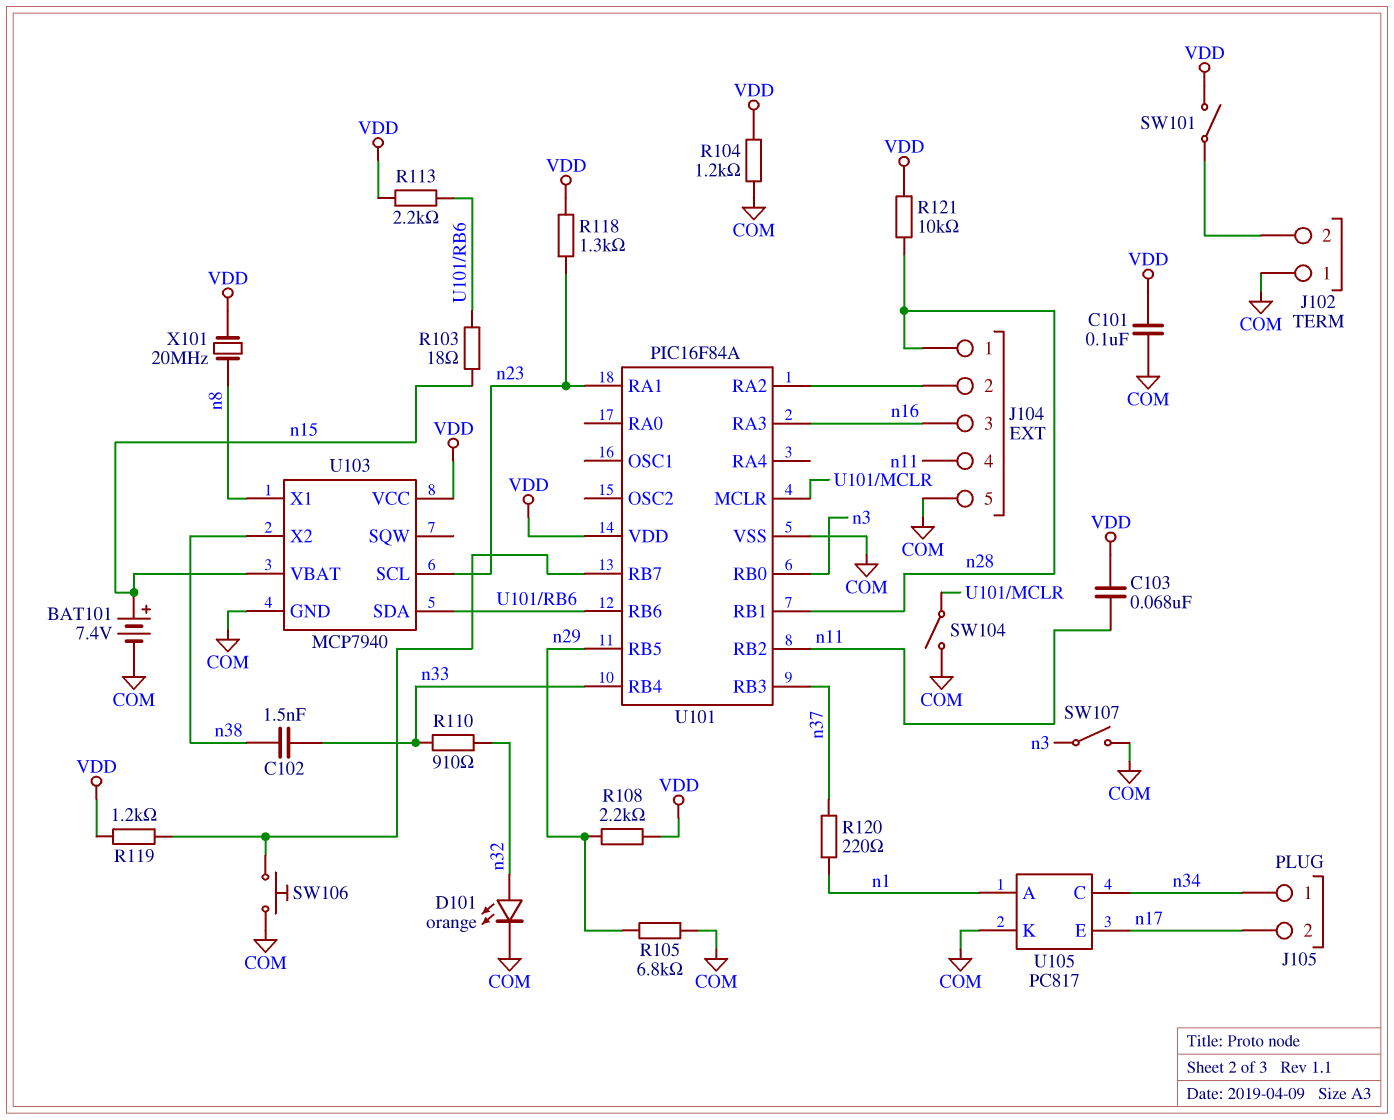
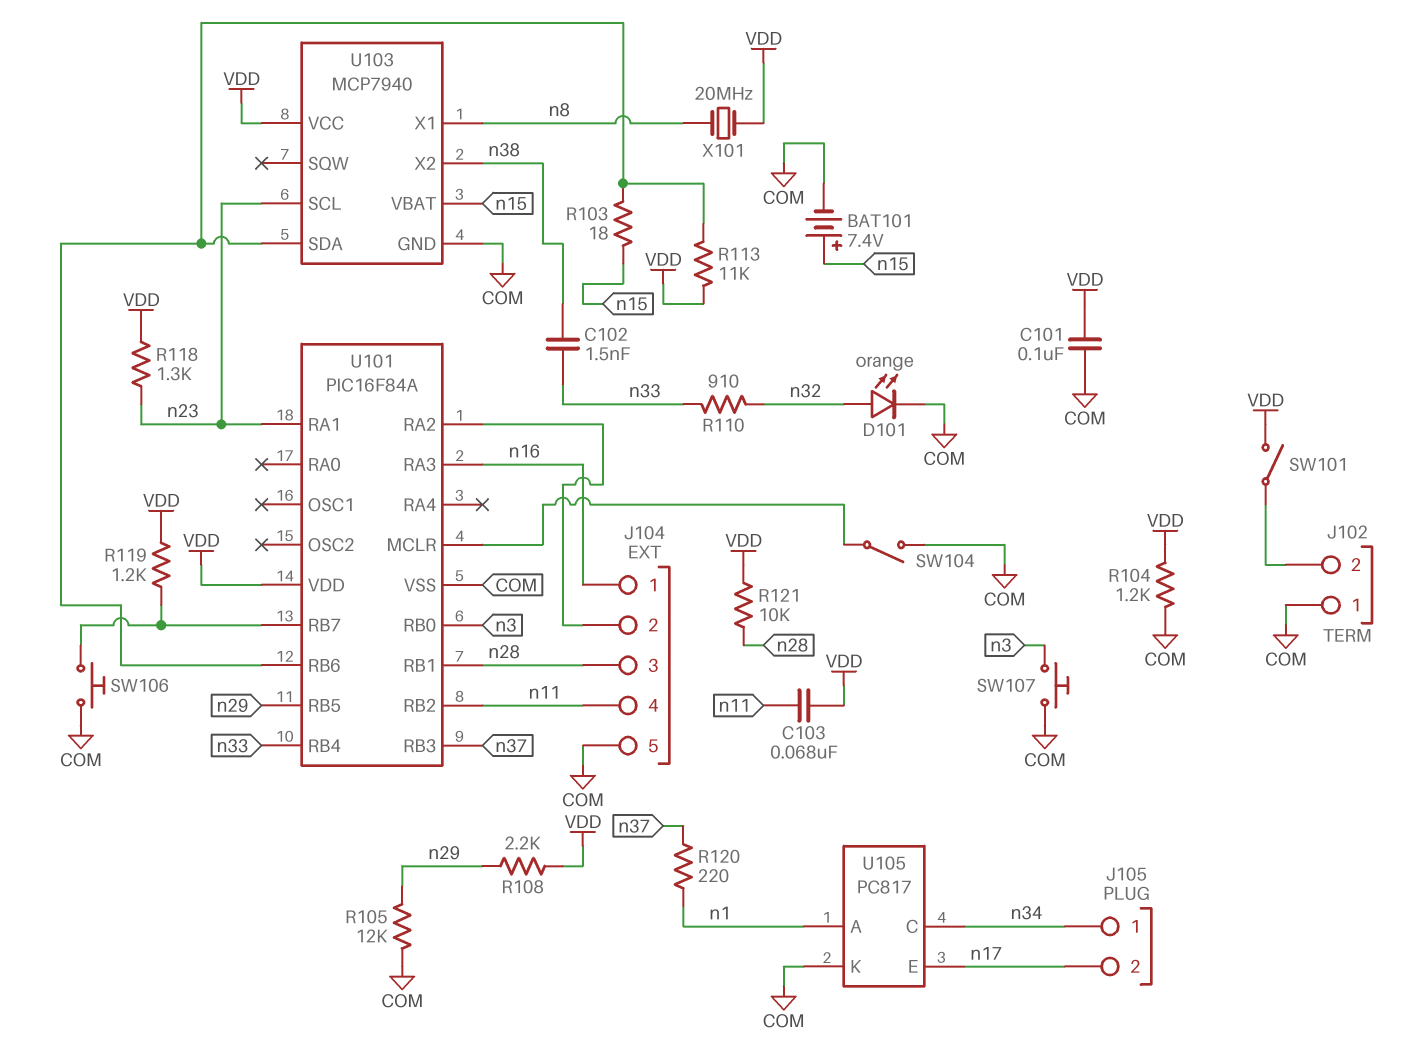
J104 pin 1: n28 -> n16
J104 pin 3: n16 -> n28
R105: 6.8k (COM, n29) -> 12k (COM, n29)
R113: 2.2k (U101/RB6, VDD) -> 11k (U101/RB6, VDD)
SW107: switch (COM, n3) -> button (COM, n3)

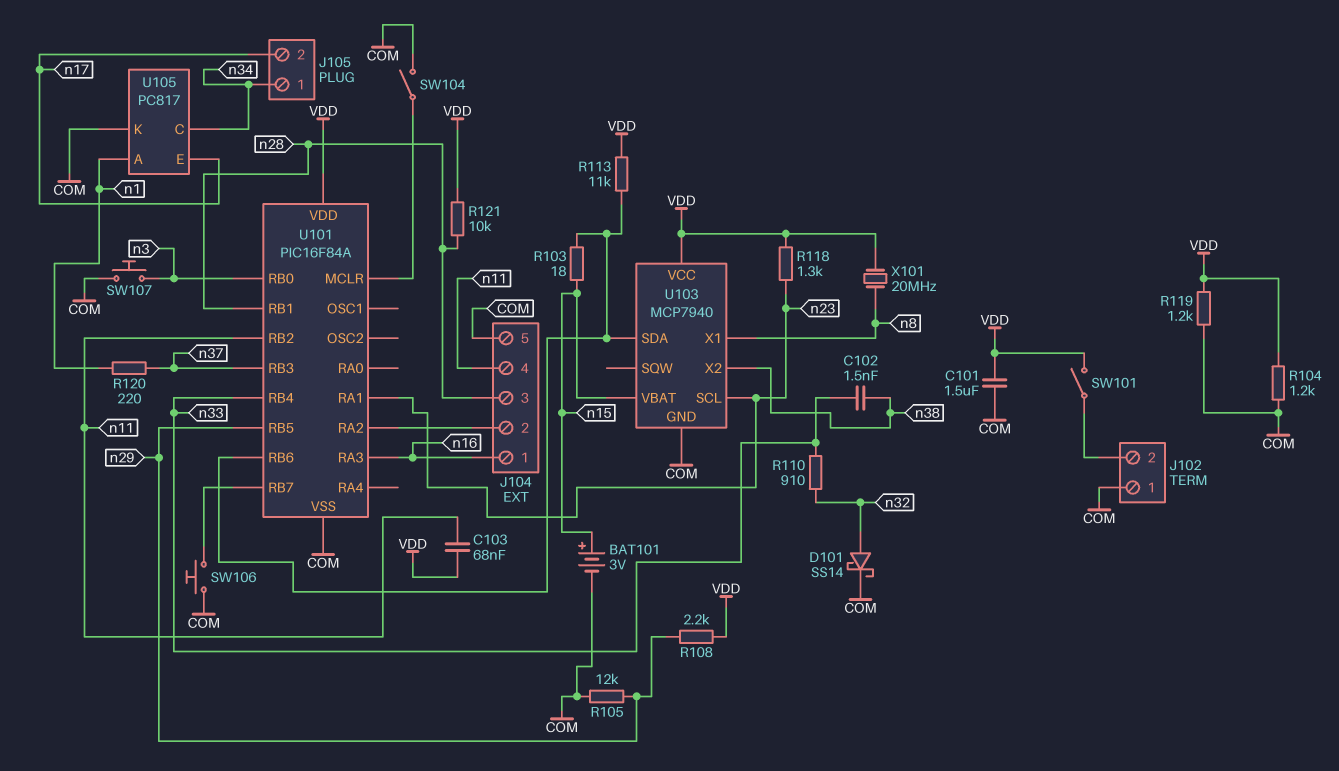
BAT101: 7.4V (plus n15, minus COM) -> 3V (plus n15, minus COM)
C101: 100nF (COM, VDD) -> 1.5uF (COM, VDD)
D101: LED orange (A n32, K COM) -> schottky SS14 (A n32, K COM)
R119: 1.2k (U101/RB7, VDD) -> 1.2k (COM, VDD)

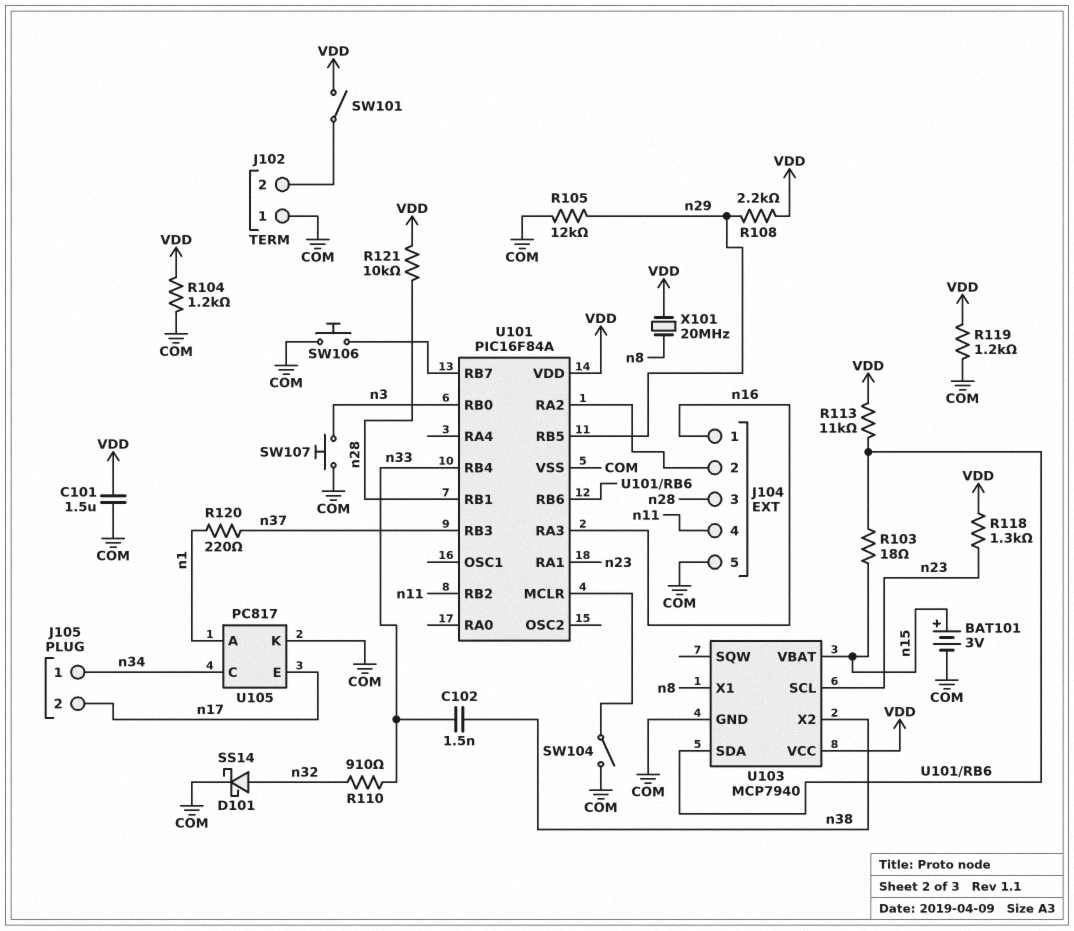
C103: 68nF (VDD, n11) -> none

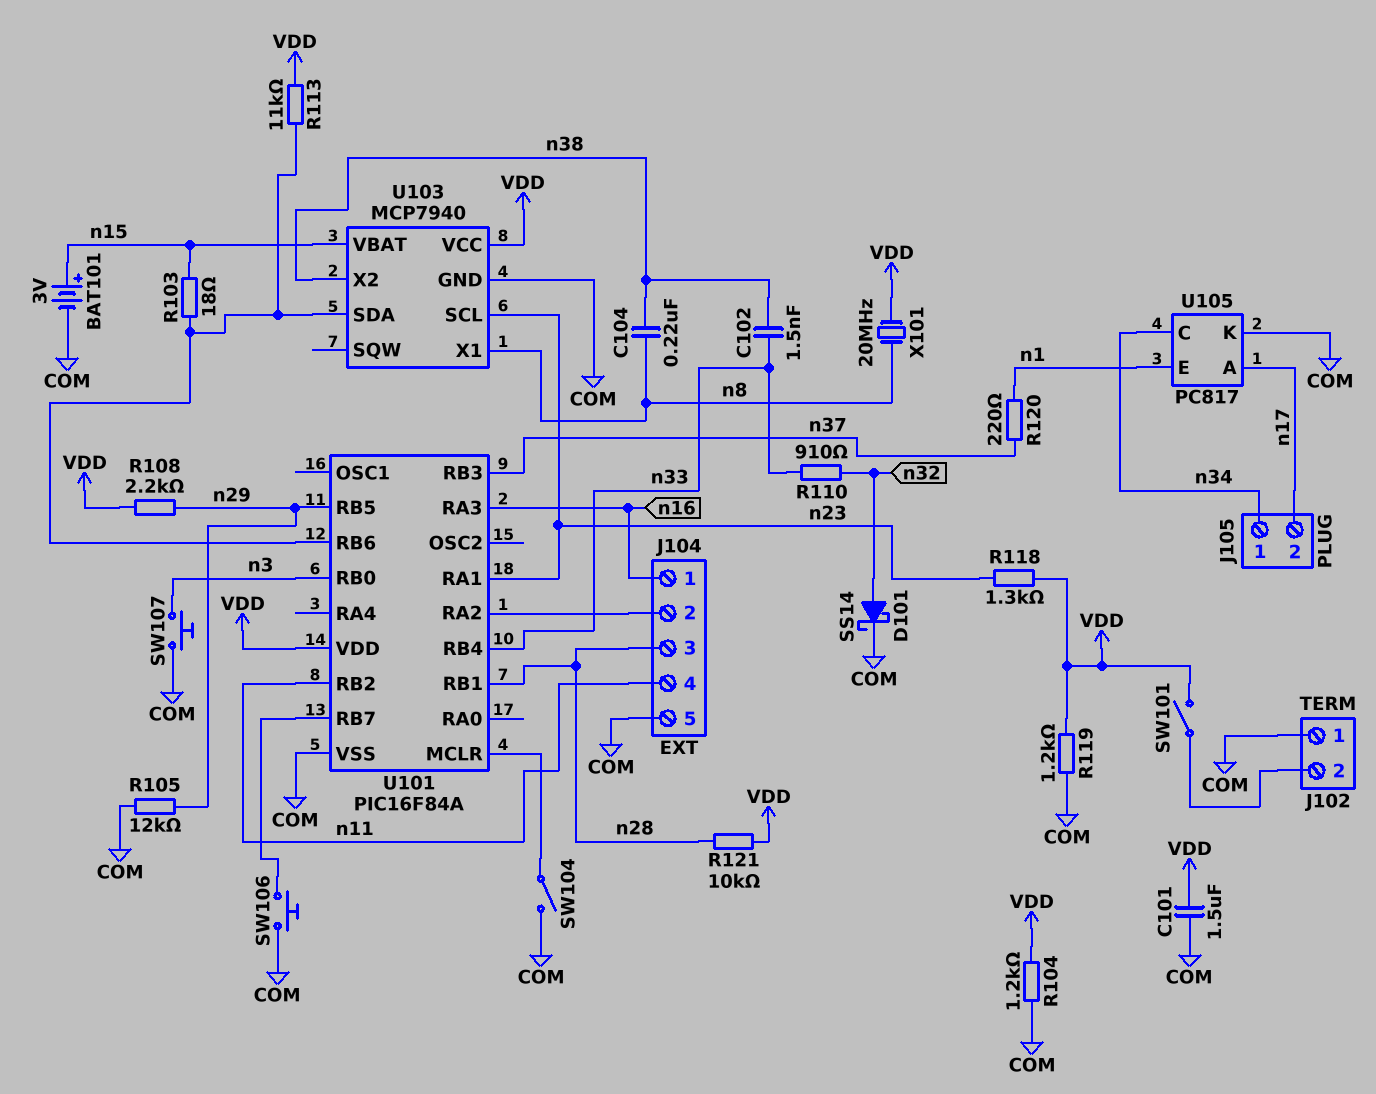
C104: none -> 220nF (n8, n38)
U105 pin A: n1 -> n17
U105 pin E: n17 -> n1

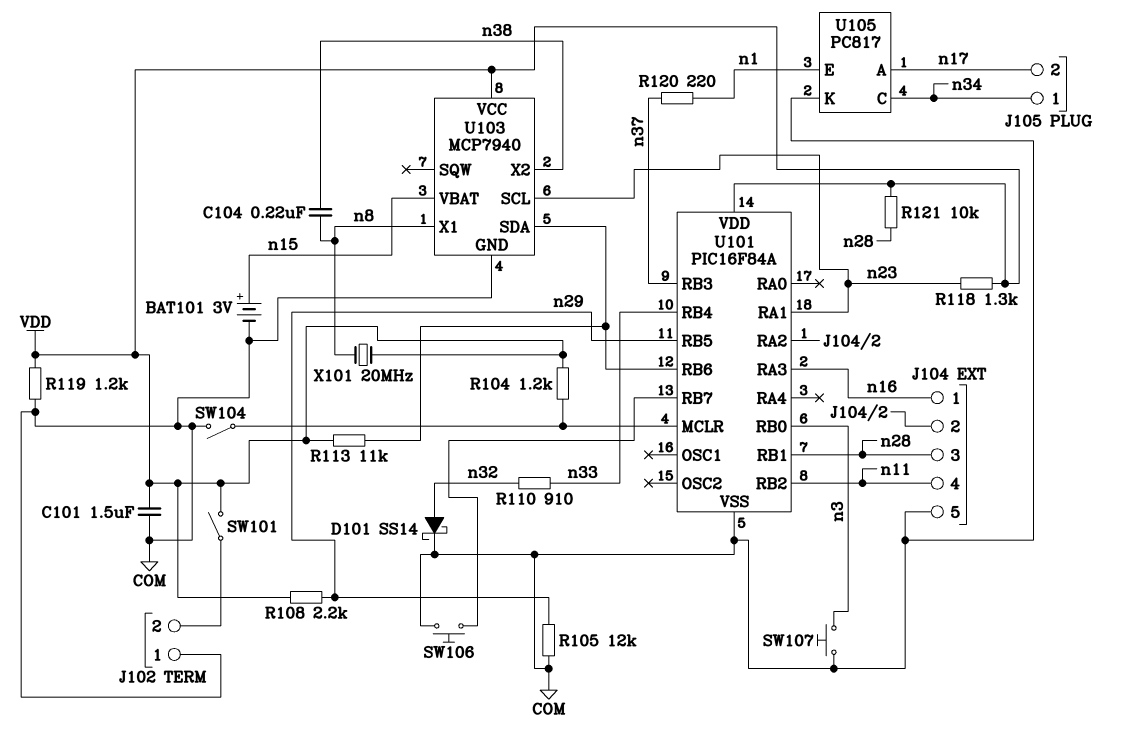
C102: 1.5nF (n33, n38) -> none
R103: 18 (U101/RB6, n15) -> none
R104: 1.2k (COM, VDD) -> 1.2k (U101/MCLR, VDD)

